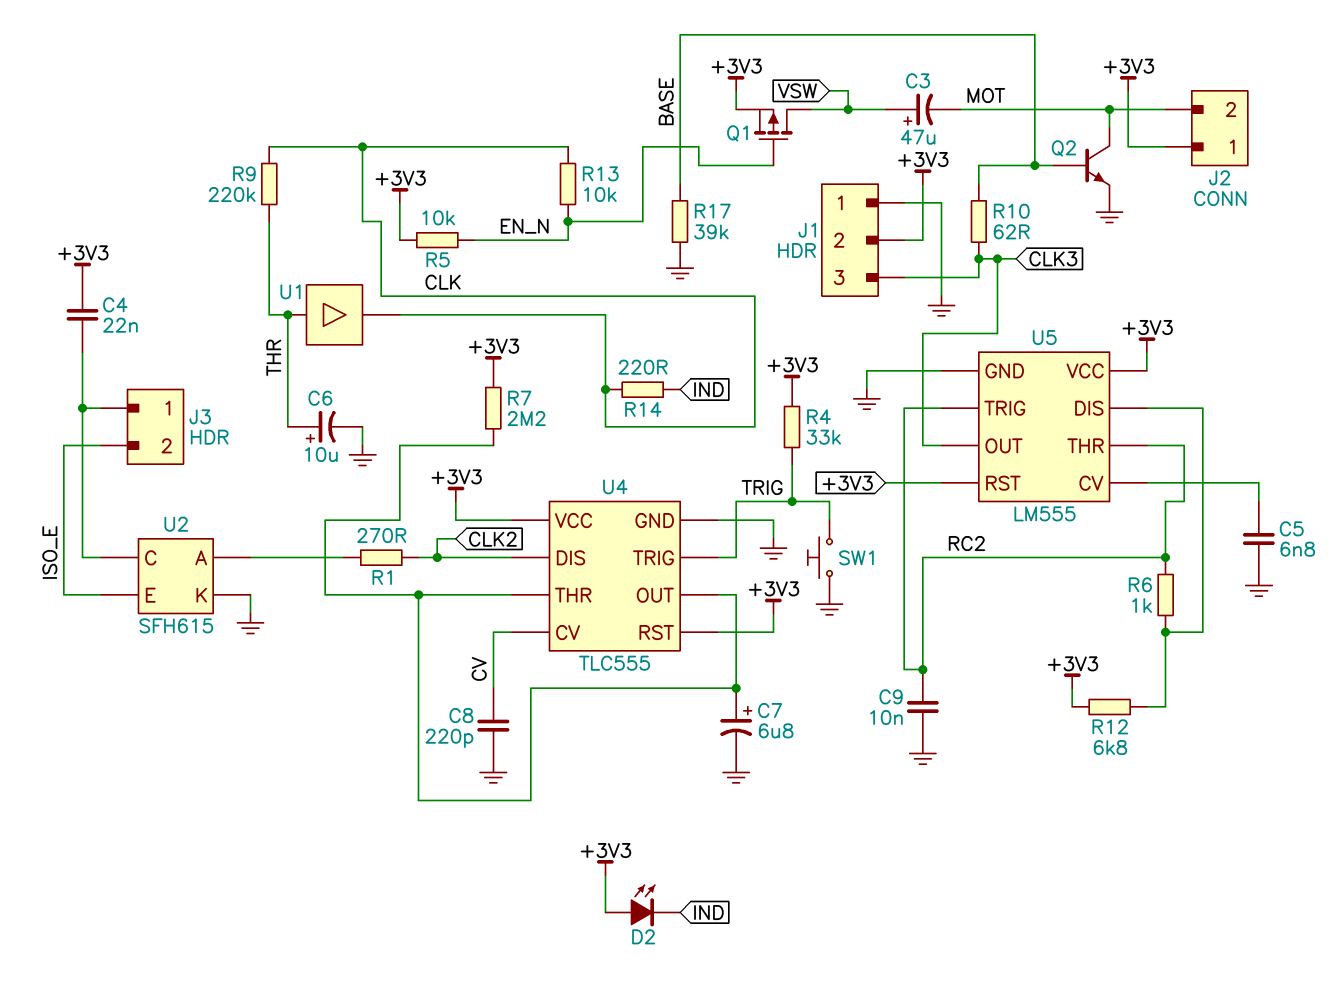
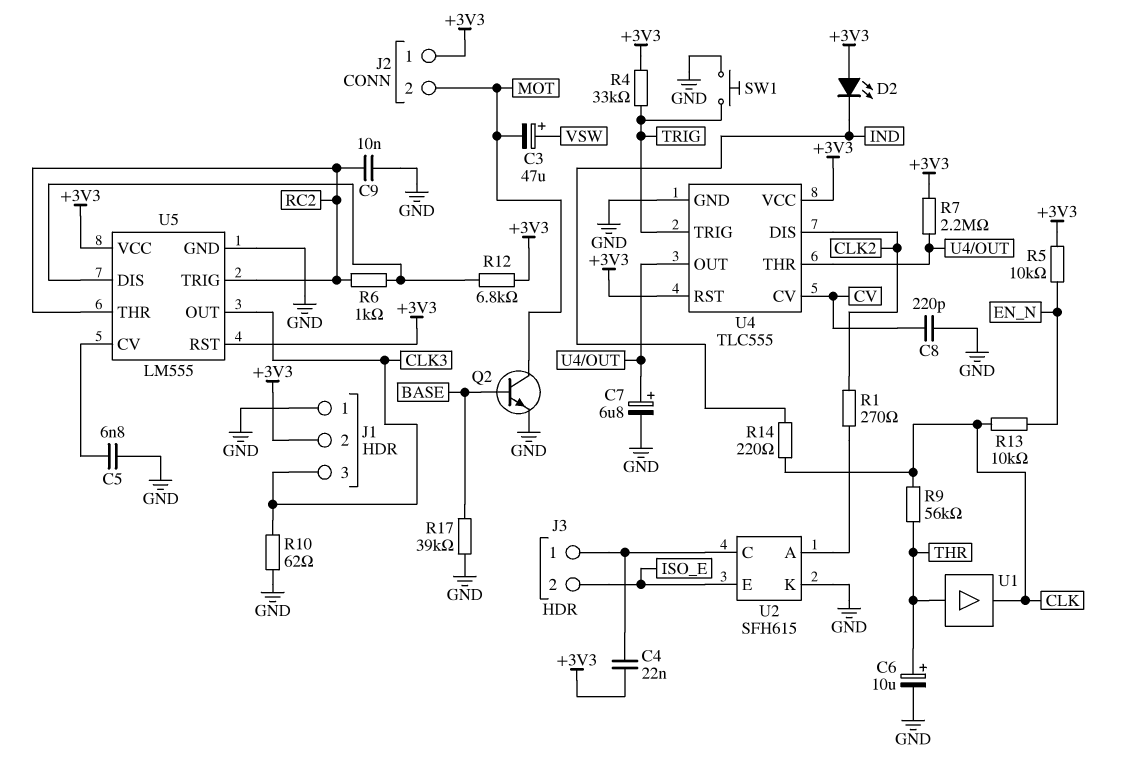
Q1: PMOS (G EN_N, D VSW, S +3V3) -> none
R9: 220k (CLK, THR) -> 56k (CLK, THR)
R10: 62 (BASE, CLK3) -> 62 (CLK3, GND)

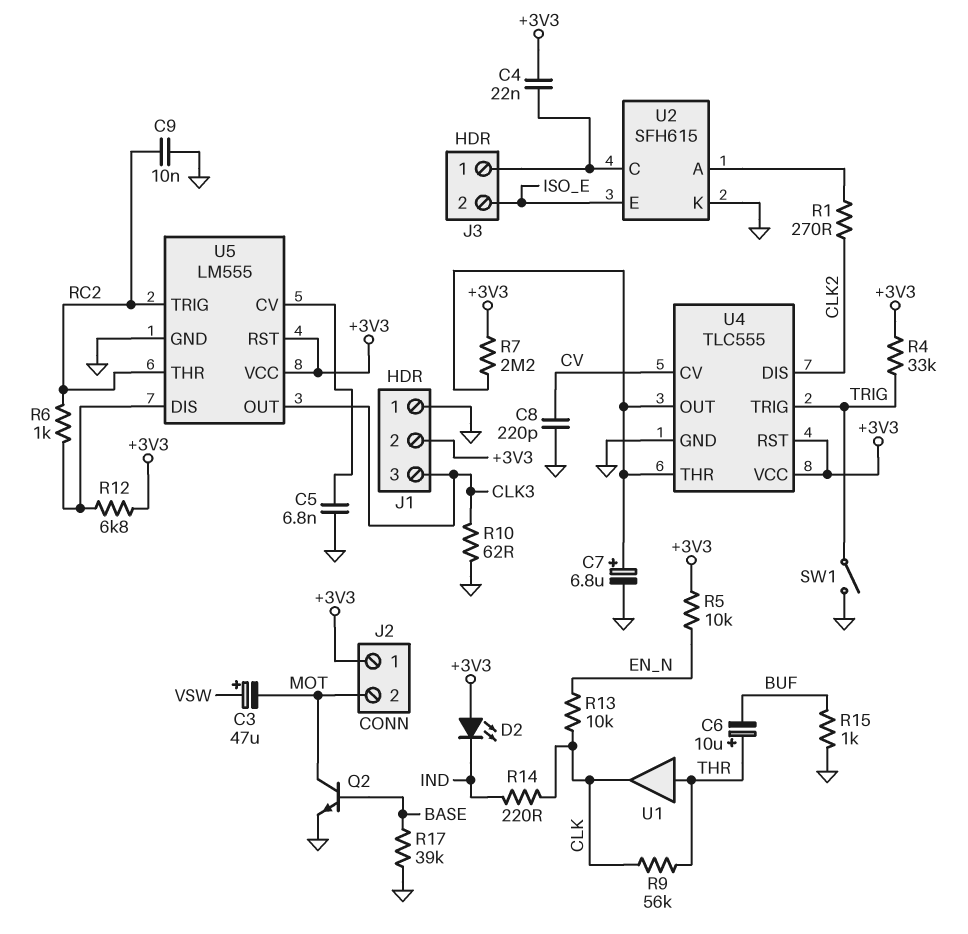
C6: 10uF (plus THR, minus GND) -> 10uF (plus THR, minus BUF)
R15: none -> 1k (BUF, GND)
SW1: button (GND, TRIG) -> switch (GND, TRIG)

